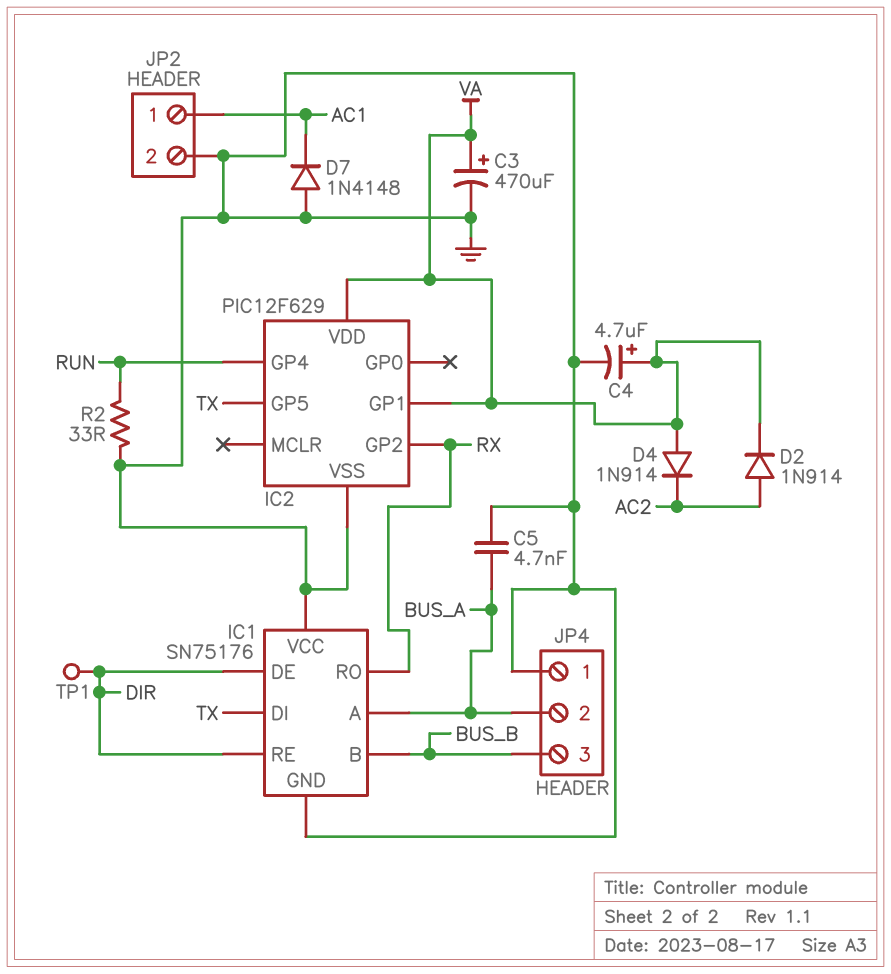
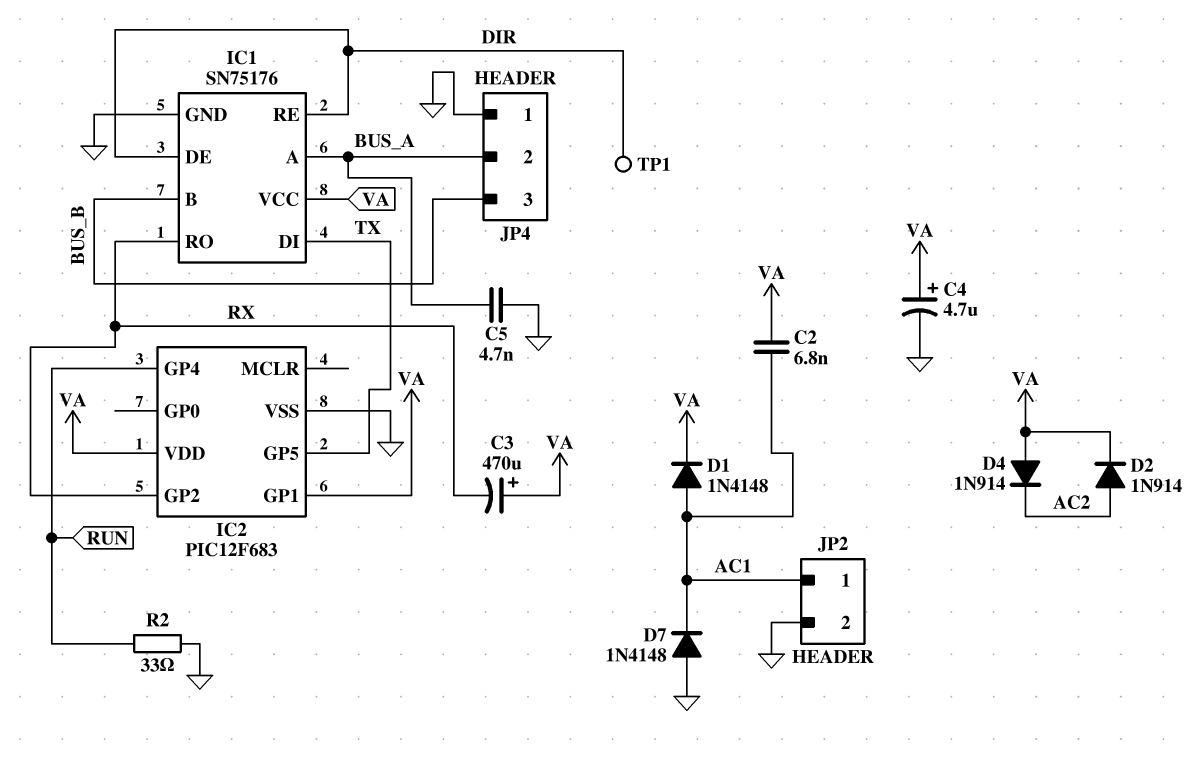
C2: none -> 6.8nF (AC1, VA)
C3: 470uF (plus VA, minus GND) -> 470uF (plus VA, minus RX)
D1: none -> diode 1N4148 (A AC1, K VA)
IC1 pin VCC: GND -> VA
IC2: PIC12F629 -> PIC12F683

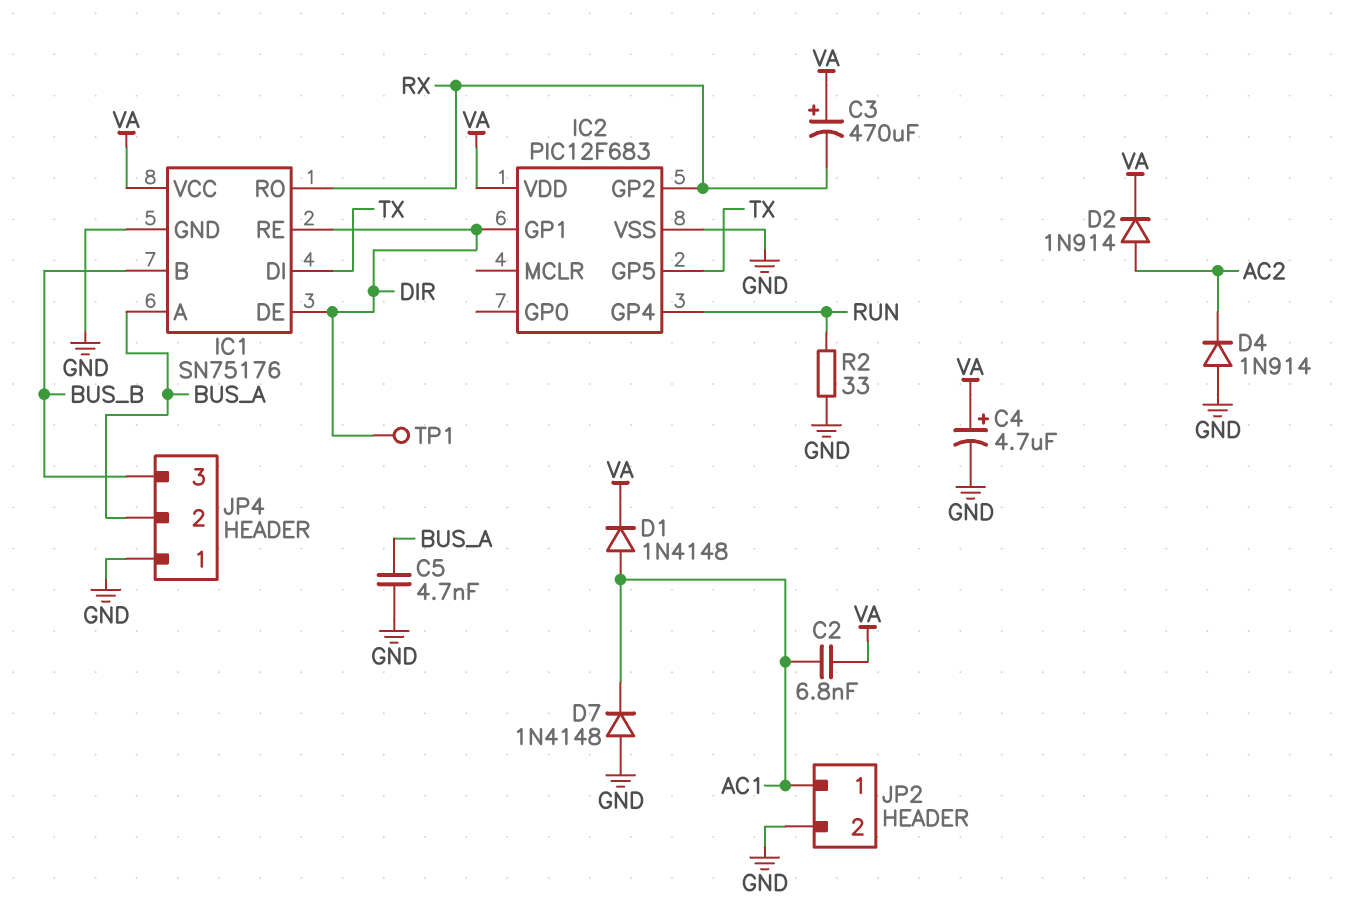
D4: diode 1N914 (A VA, K AC2) -> diode 1N914 (A GND, K AC2)
IC2 pin GP1: VA -> DIR

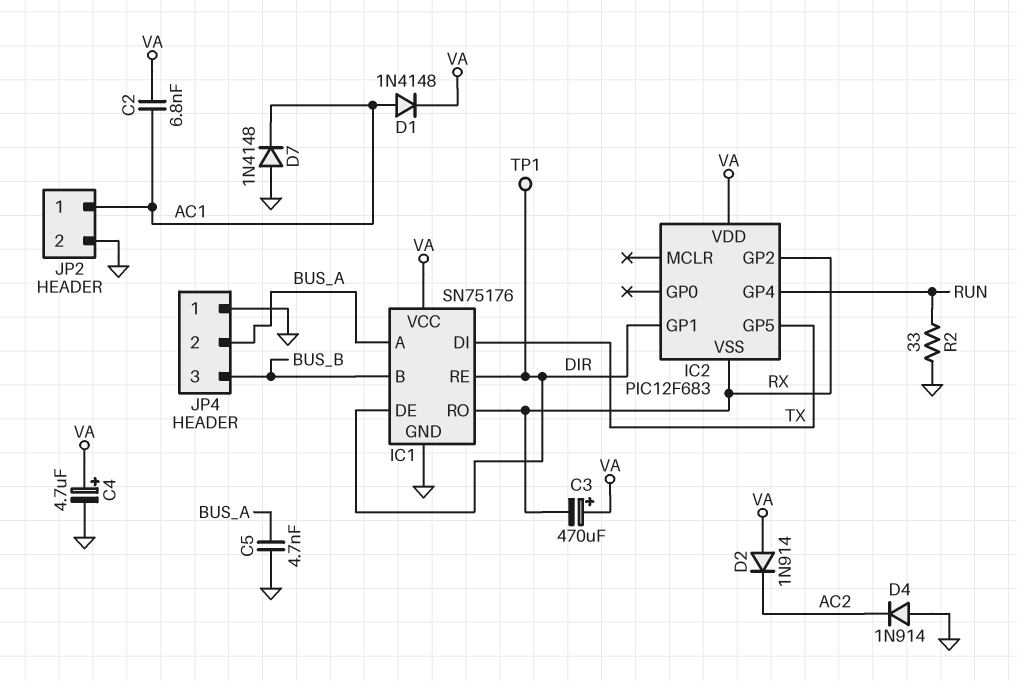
D2: diode 1N914 (A AC2, K VA) -> diode 1N914 (A VA, K AC2)
IC2 pin VSS: GND -> RX

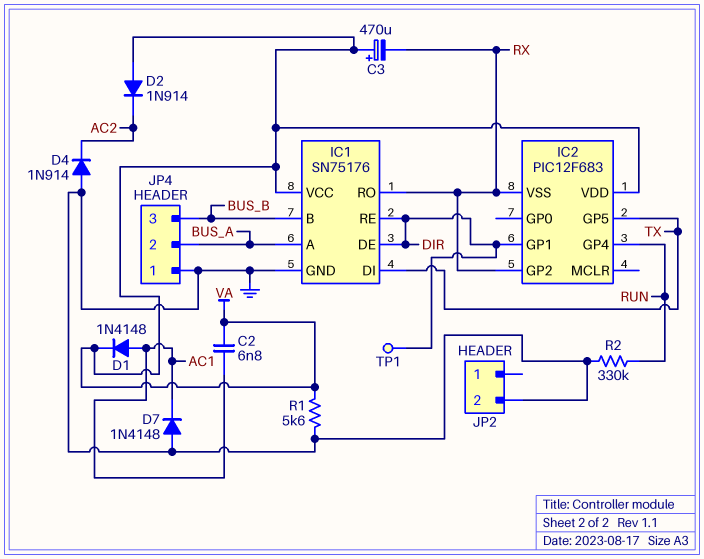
C4: 4.7uF (plus VA, minus GND) -> none
C5: 4.7nF (BUS_A, GND) -> none
JP2 pin 1: AC1 -> none
R1: none -> 5.6k (GND, VA)
R2: 33 (GND, RUN) -> 330k (GND, RUN)

